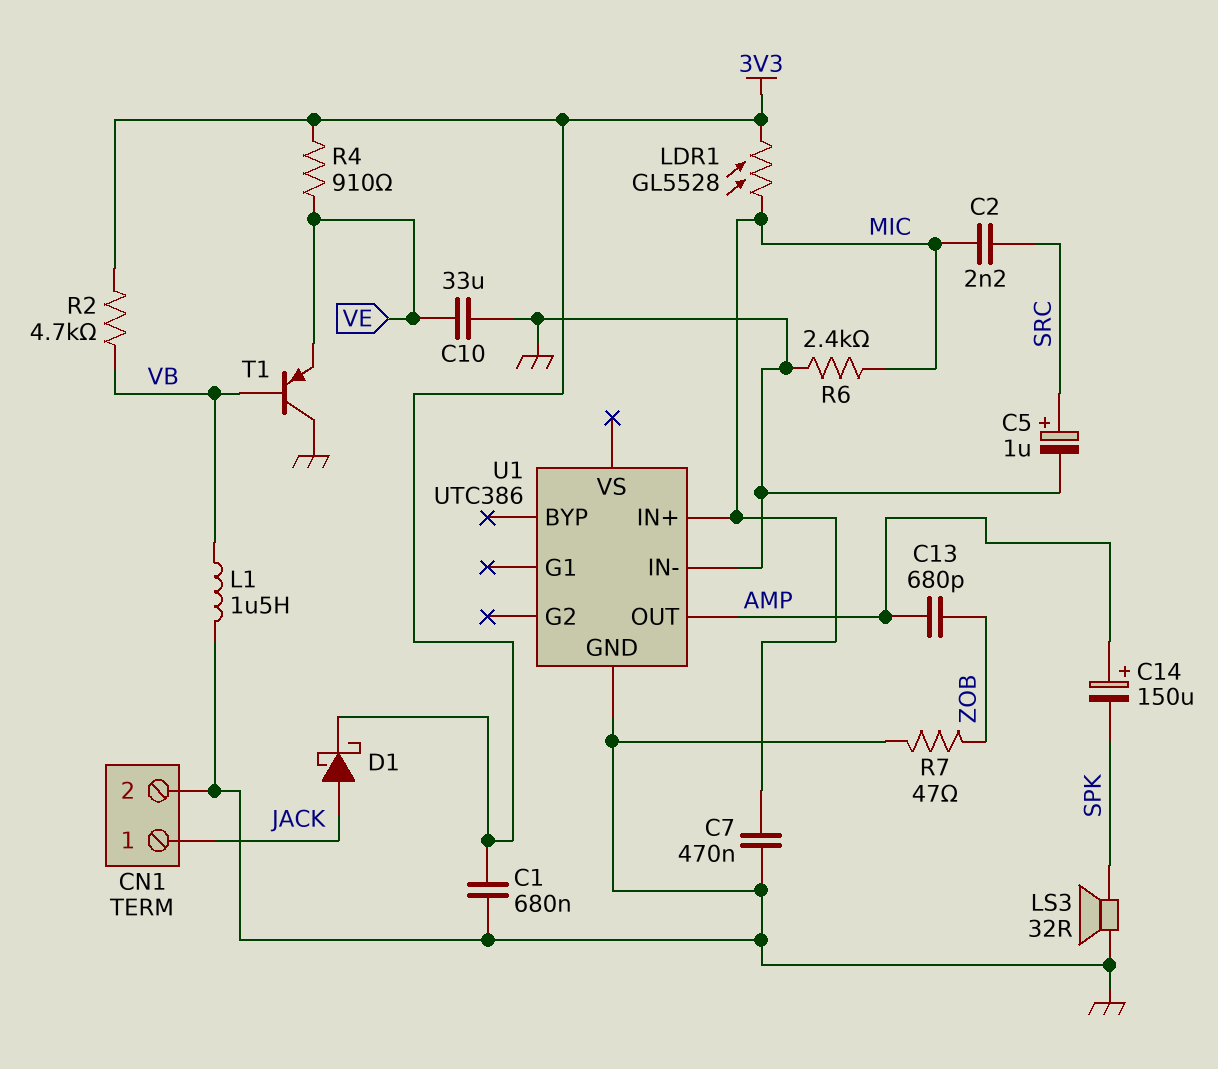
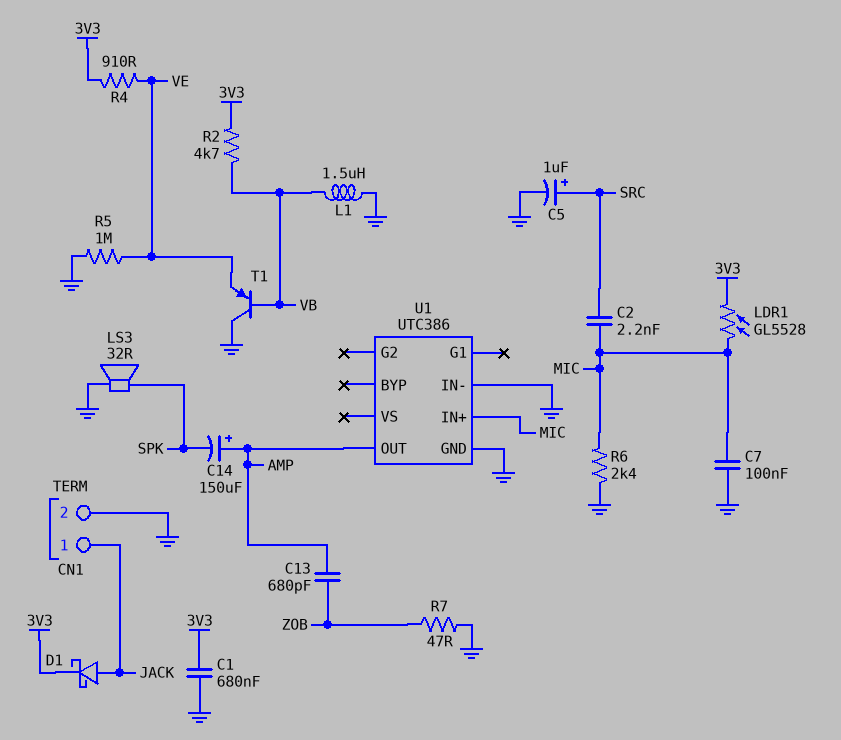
C7: 470nF (GND, MIC) -> 100nF (GND, MIC)
C10: 33uF (GND, VE) -> none
R5: none -> 1M (GND, VE)

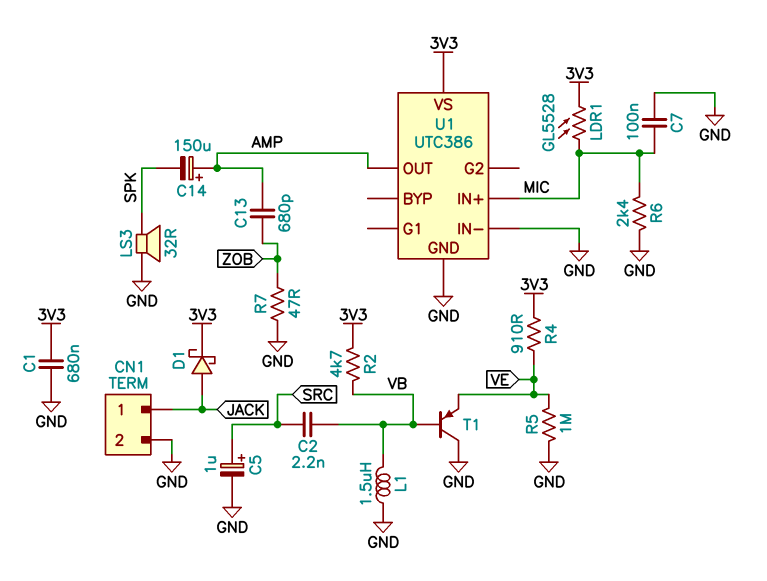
C2: 2.2nF (MIC, SRC) -> 2.2nF (SRC, VB)
U1 pin VS: none -> 3V3

